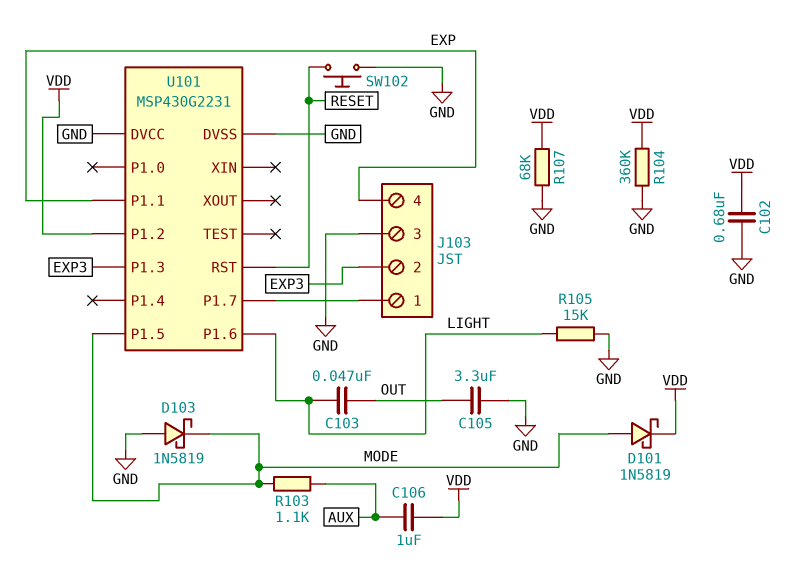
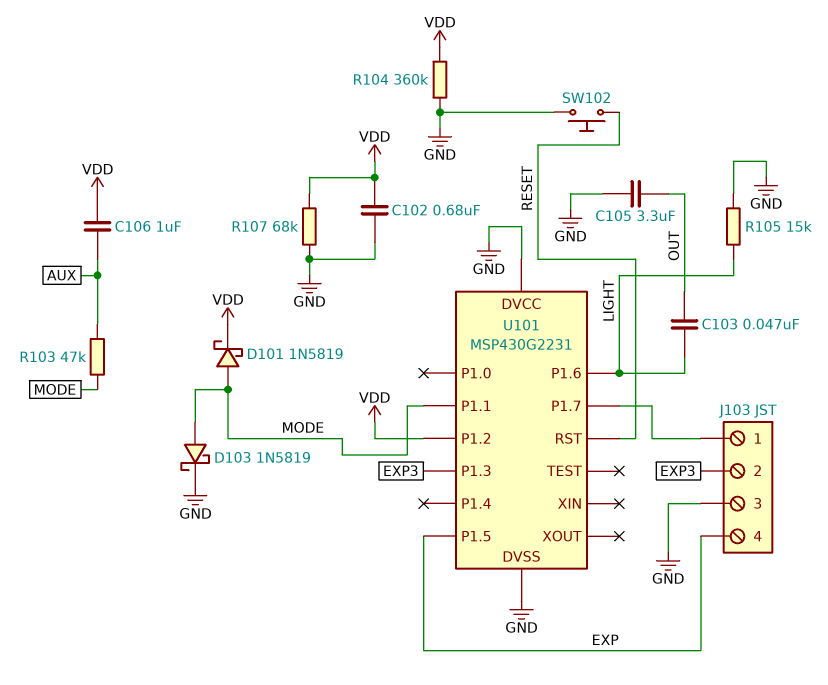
D103: schottky 1N5819 (A GND, K MODE) -> schottky 1N5819 (A MODE, K GND)
R103: 1.1k (AUX, MODE) -> 47k (AUX, MODE)
U101 pin P1.1: EXP -> MODE
U101 pin P1.5: MODE -> EXP

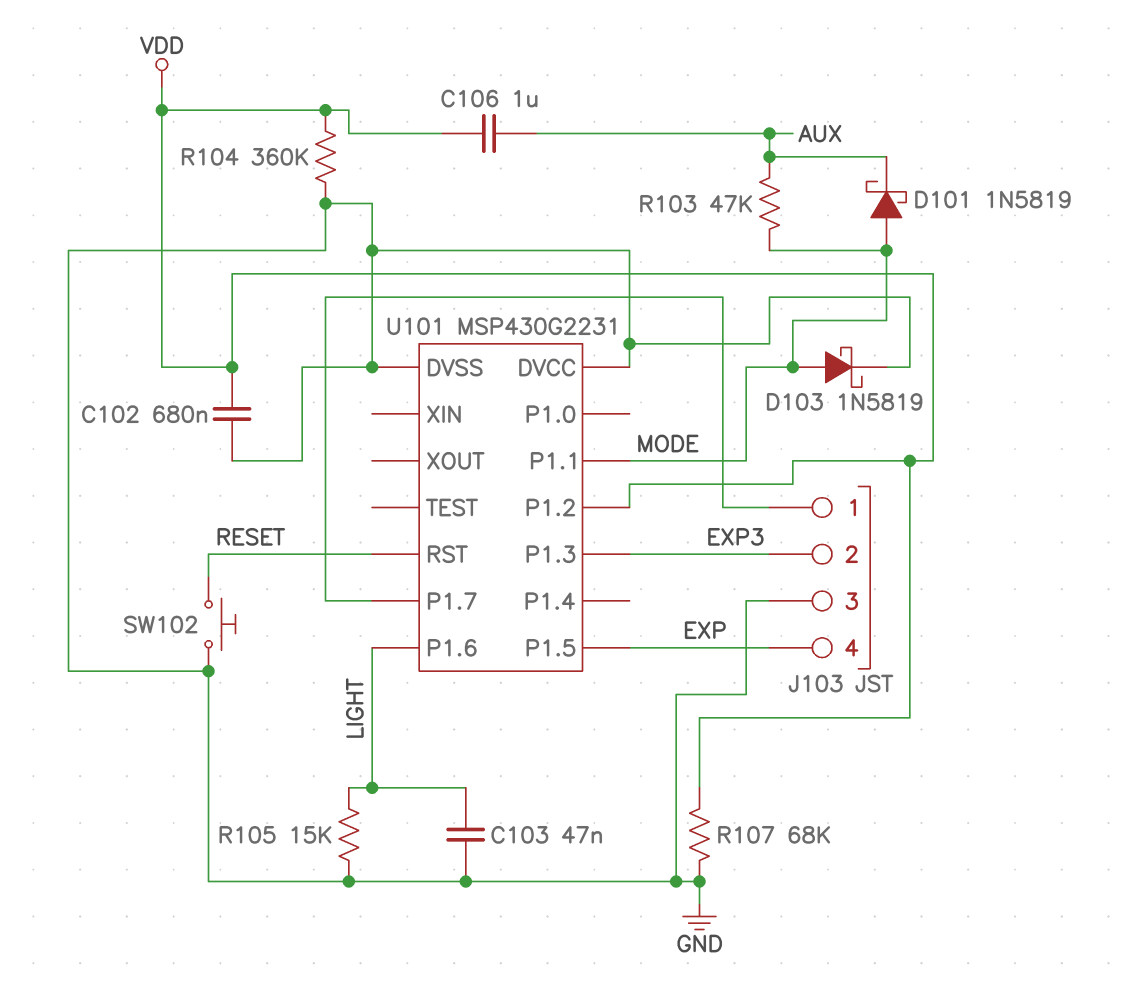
C103: 47nF (LIGHT, OUT) -> 47nF (GND, LIGHT)
C105: 3.3uF (GND, OUT) -> none
D101: schottky 1N5819 (A MODE, K VDD) -> schottky 1N5819 (A MODE, K AUX)

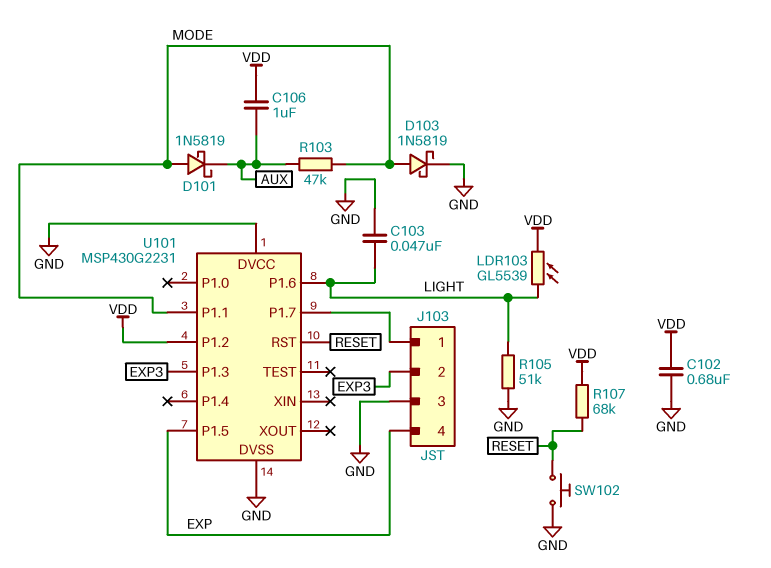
LDR103: none -> GL5539 (LIGHT, VDD)
R104: 360k (GND, VDD) -> none
R105: 15k (GND, LIGHT) -> 51k (GND, LIGHT)
R107: 68k (GND, VDD) -> 68k (RESET, VDD)

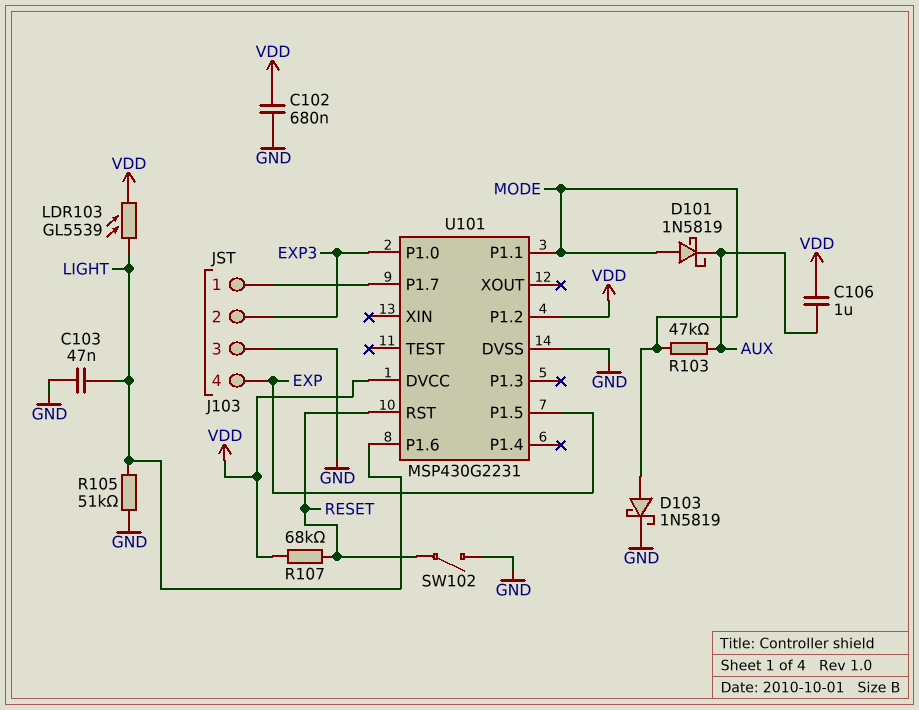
SW102: button (GND, RESET) -> switch (GND, RESET)
U101 pin DVCC: GND -> VDD
U101 pin P1.0: none -> EXP3
U101 pin P1.3: EXP3 -> none

